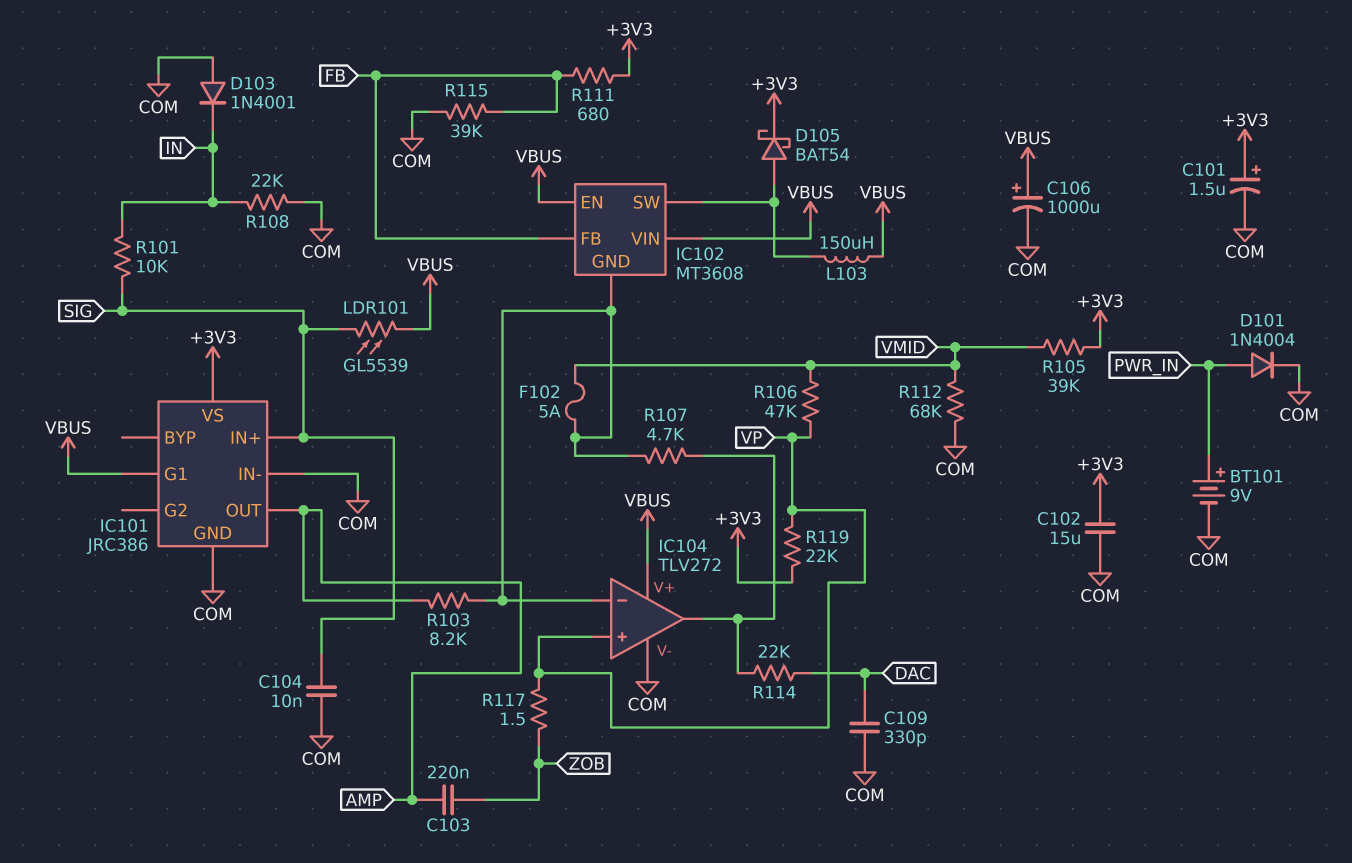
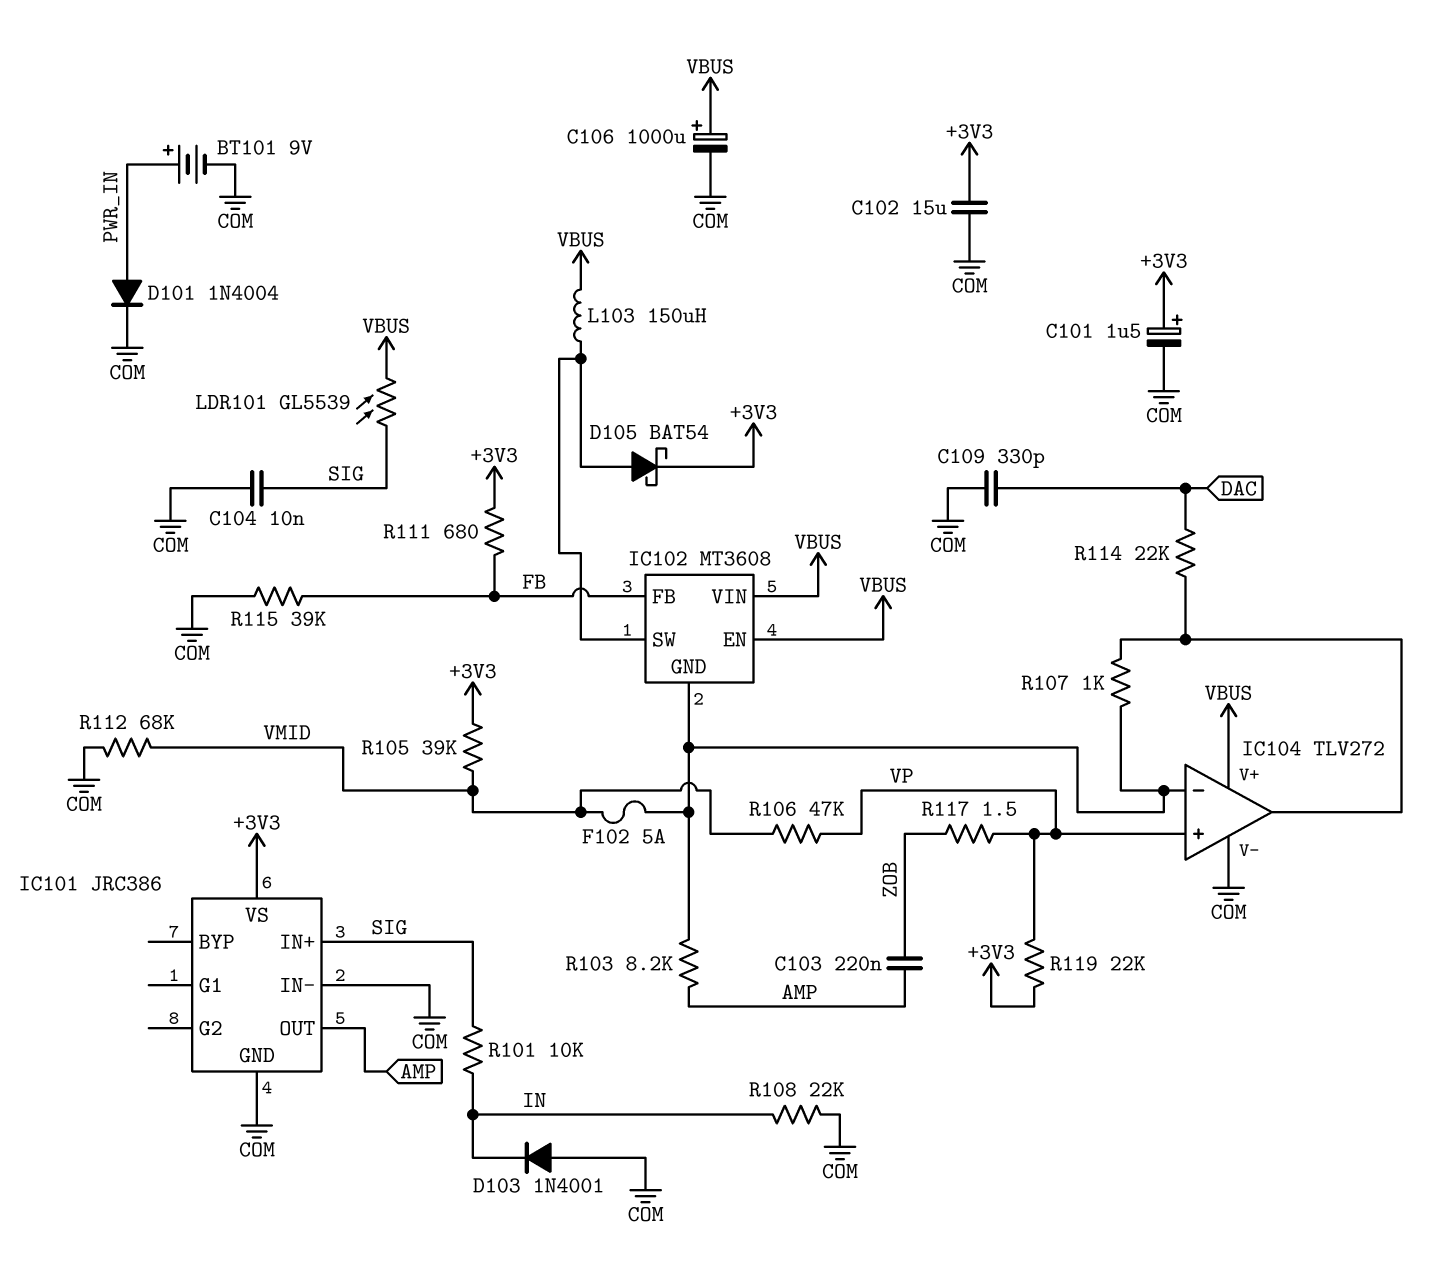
IC101 pin G1: VBUS -> none
R107: 4.7k (IC102/GND, IC104/out) -> 1k (IC102/GND, IC104/out)

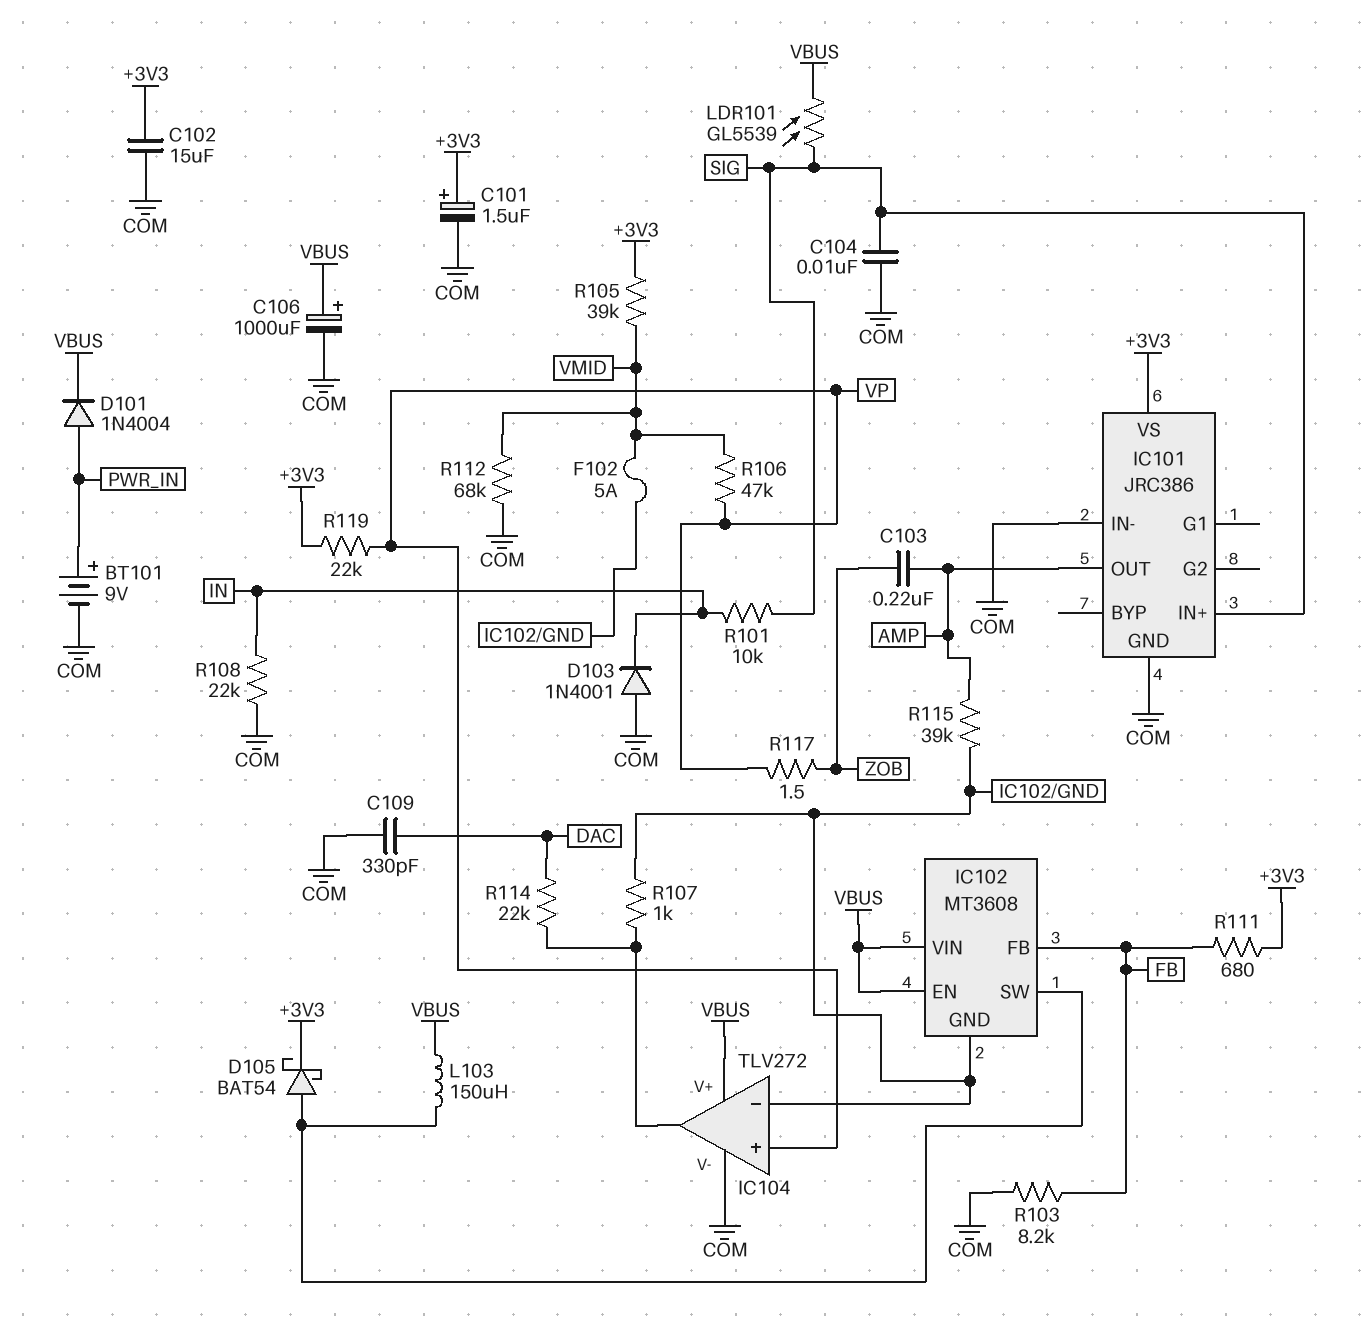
D101: diode 1N4004 (A PWR_IN, K COM) -> diode 1N4004 (A PWR_IN, K VBUS)
R103: 8.2k (AMP, IC102/GND) -> 8.2k (COM, FB)
R115: 39k (COM, FB) -> 39k (AMP, IC102/GND)

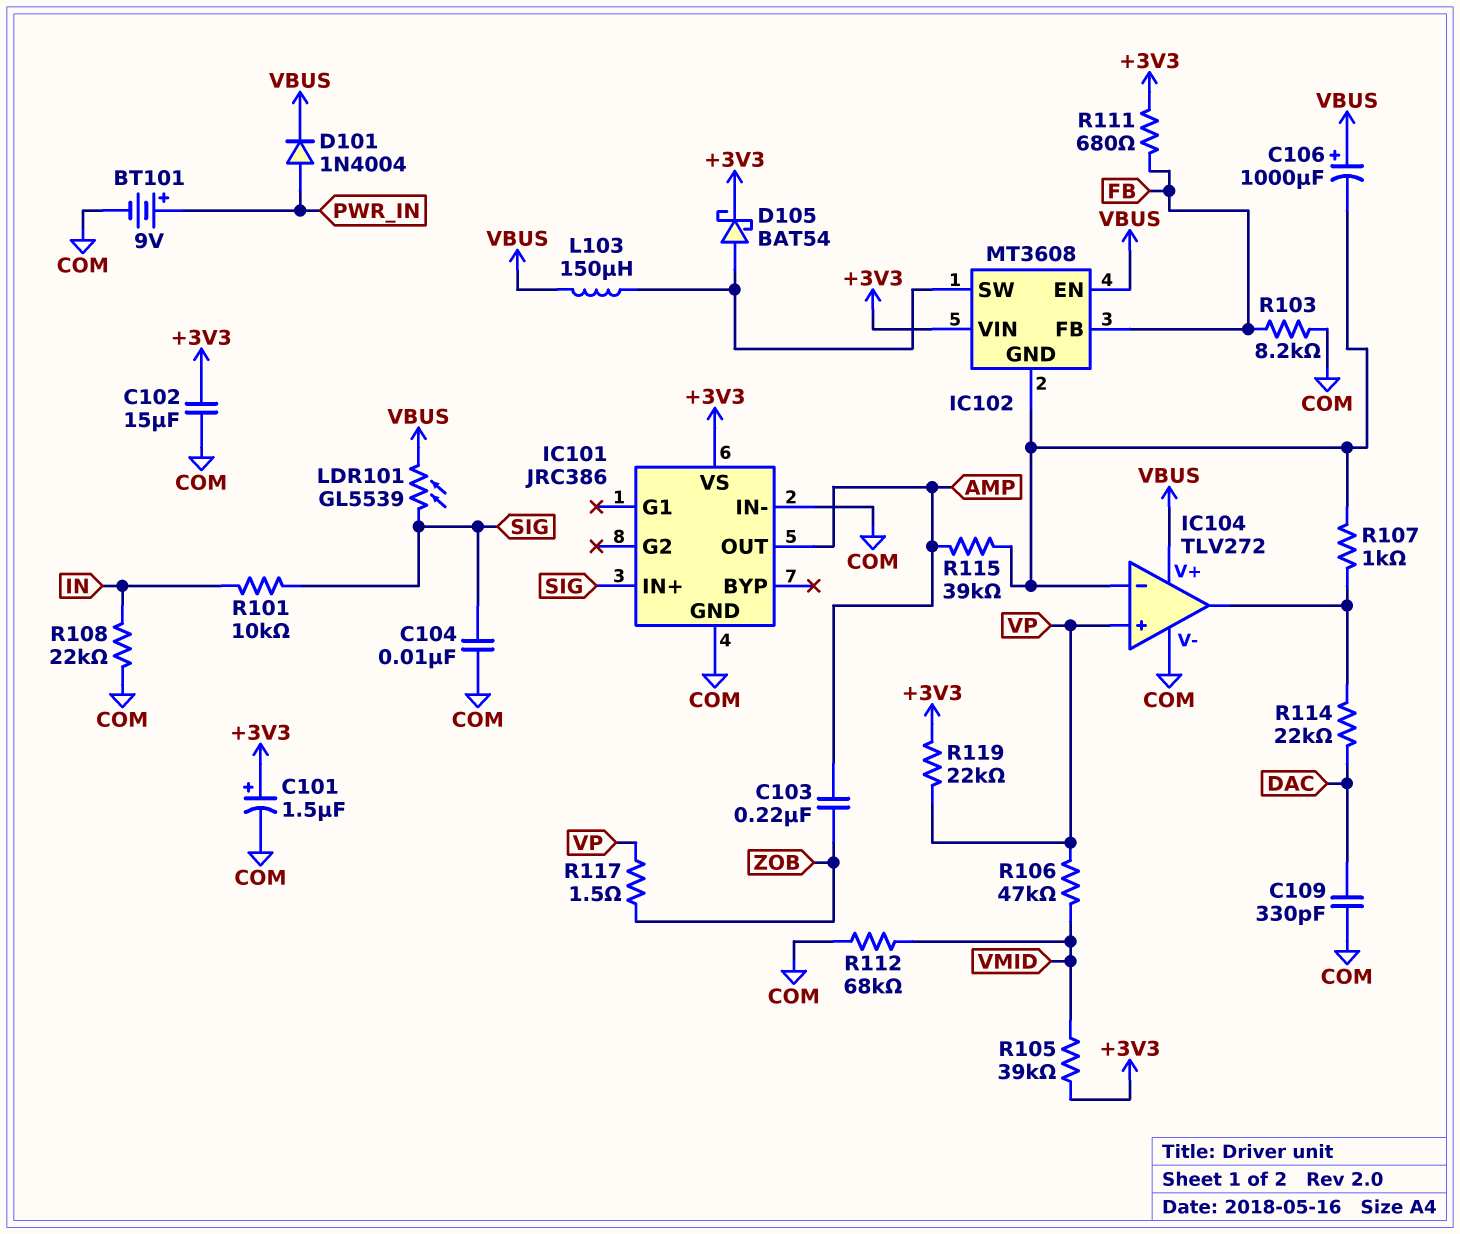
C106: 1000uF (plus VBUS, minus COM) -> 1000uF (plus VBUS, minus IC102/GND)
D103: diode 1N4001 (A COM, K IN) -> none
F102: 5A (IC102/GND, VMID) -> none
IC102 pin VIN: VBUS -> +3V3

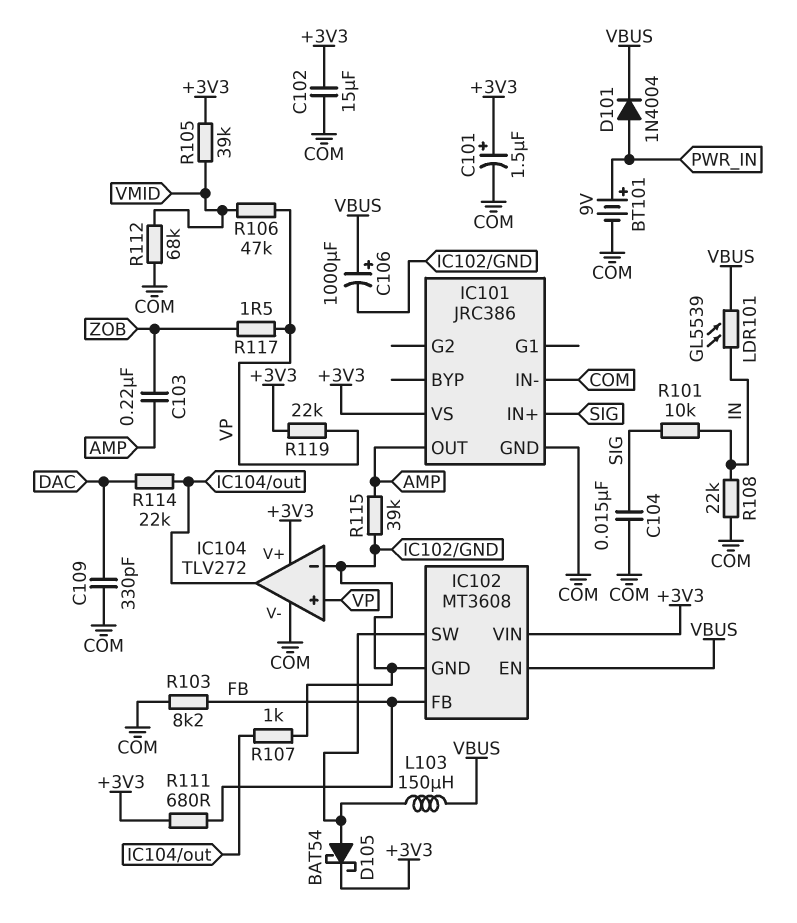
C104: 10nF (COM, SIG) -> 15nF (COM, SIG)
IC104 pin V+: VBUS -> +3V3
LDR101: GL5539 (SIG, VBUS) -> GL5539 (IN, VBUS)

